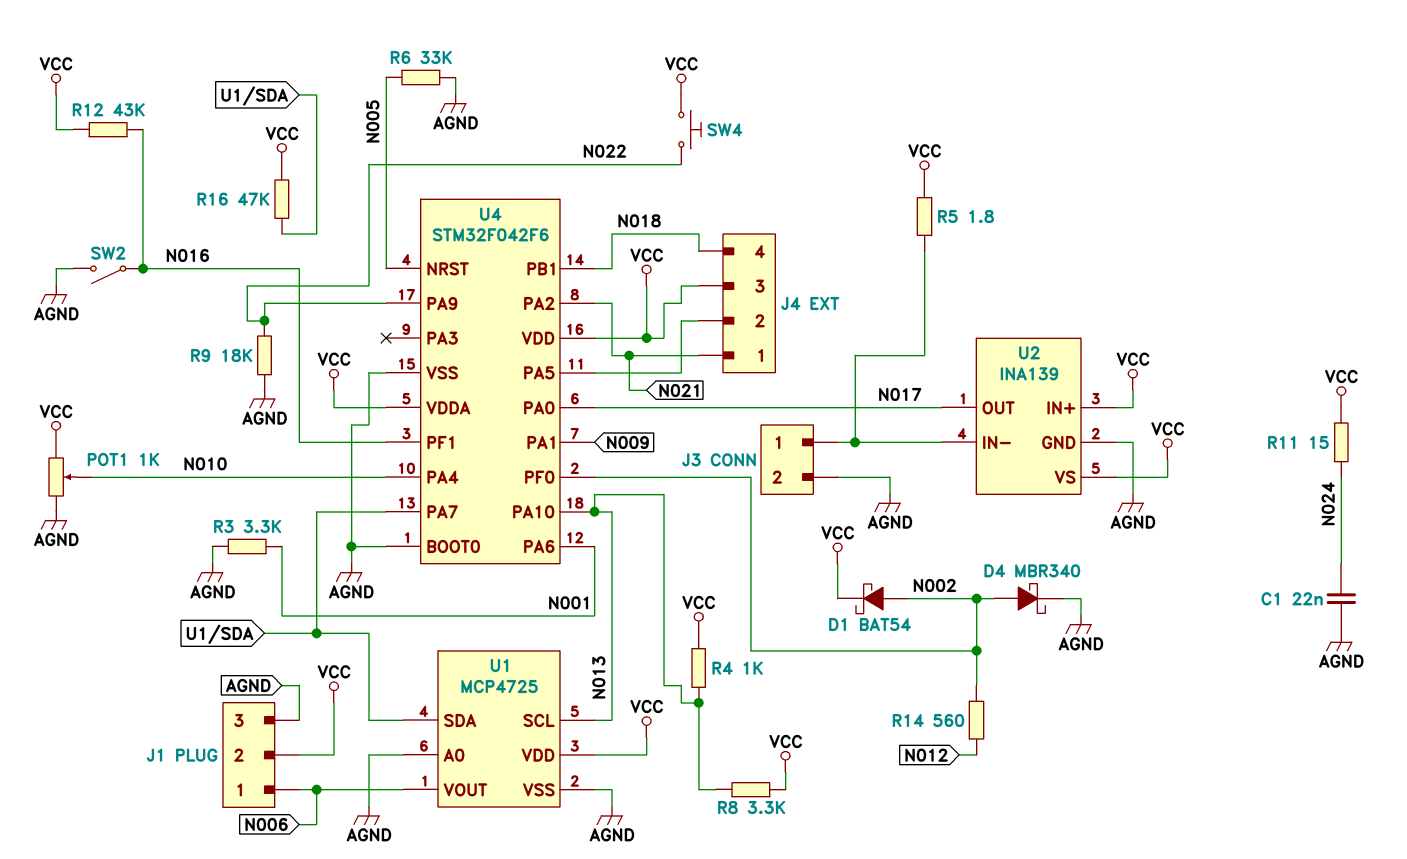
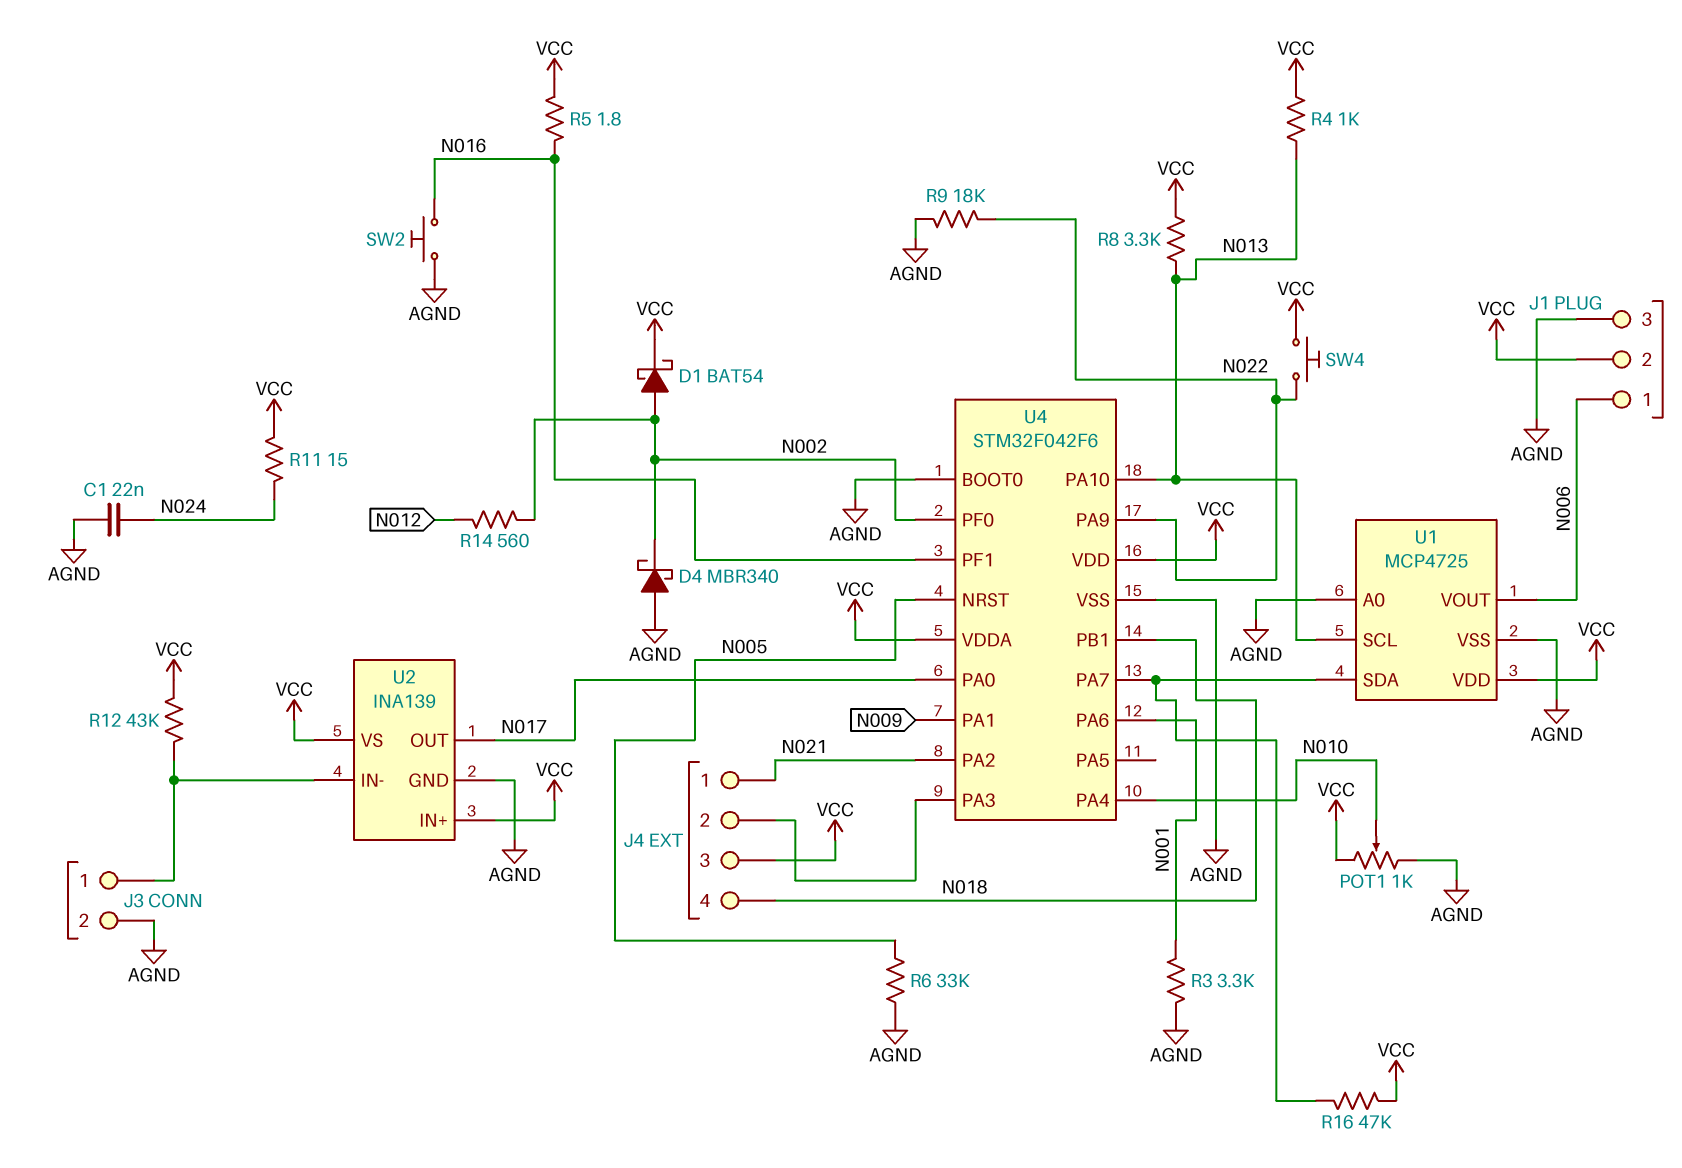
D4: schottky MBR340 (A N002, K AGND) -> schottky MBR340 (A AGND, K N002)
R5: 1.8 (J3/1, VCC) -> 1.8 (N016, VCC)
R12: 43k (N016, VCC) -> 43k (J3/1, VCC)
SW2: switch (AGND, N016) -> button (AGND, N016)
U4 pin PA3: none -> J4/2
U4 pin PA5: J4/2 -> none

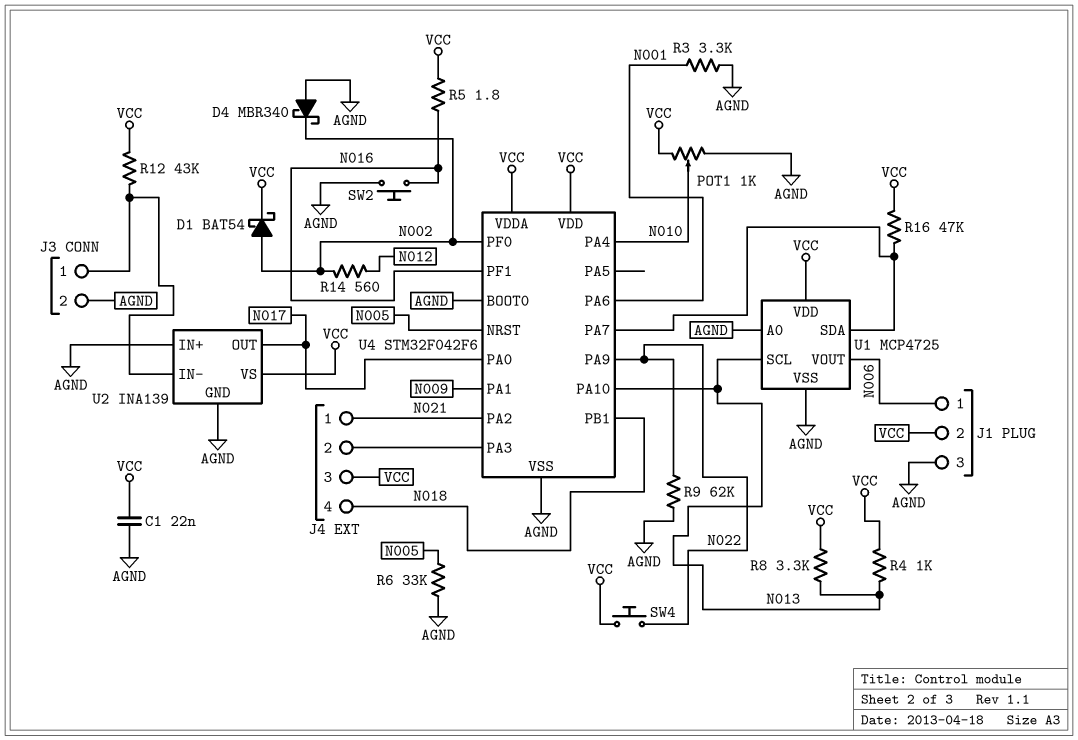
C1: 22nF (AGND, N024) -> 22nF (AGND, VCC)
R9: 18k (AGND, N022) -> 62k (AGND, N022)
R11: 15 (N024, VCC) -> none
U2 pin IN+: VCC -> AGND

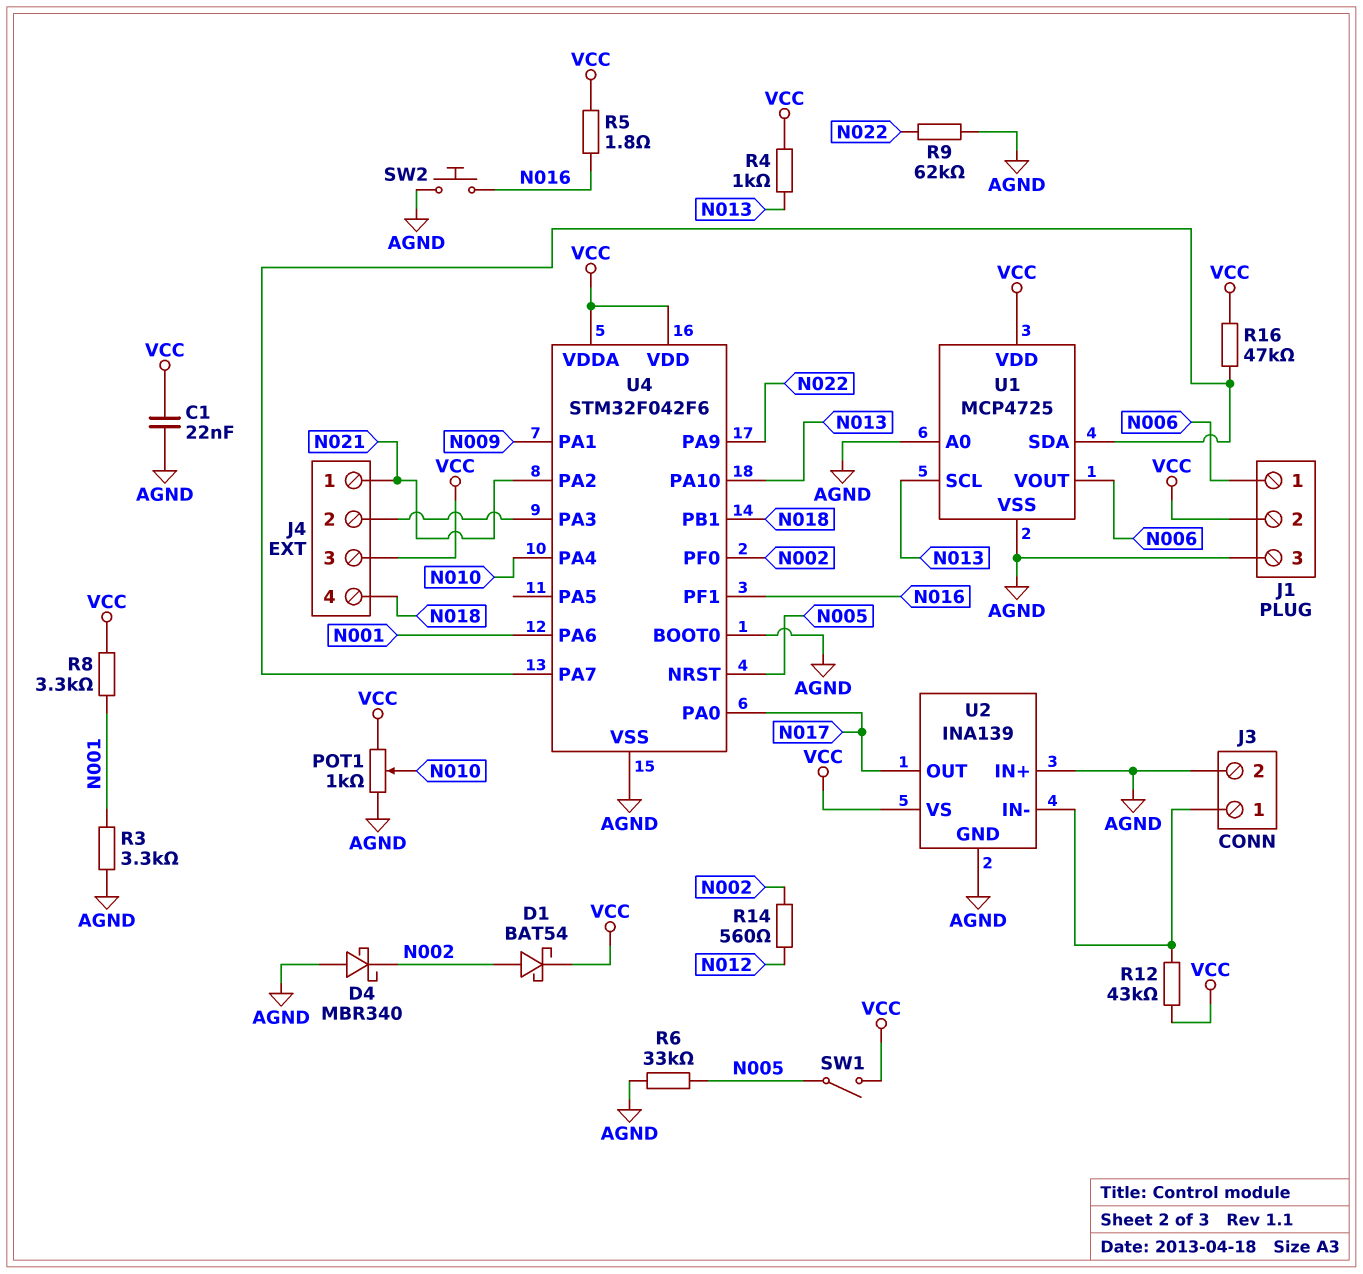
R8: 3.3k (N013, VCC) -> 3.3k (N001, VCC)
SW1: none -> switch (N005, VCC)
SW4: button (N022, VCC) -> none

